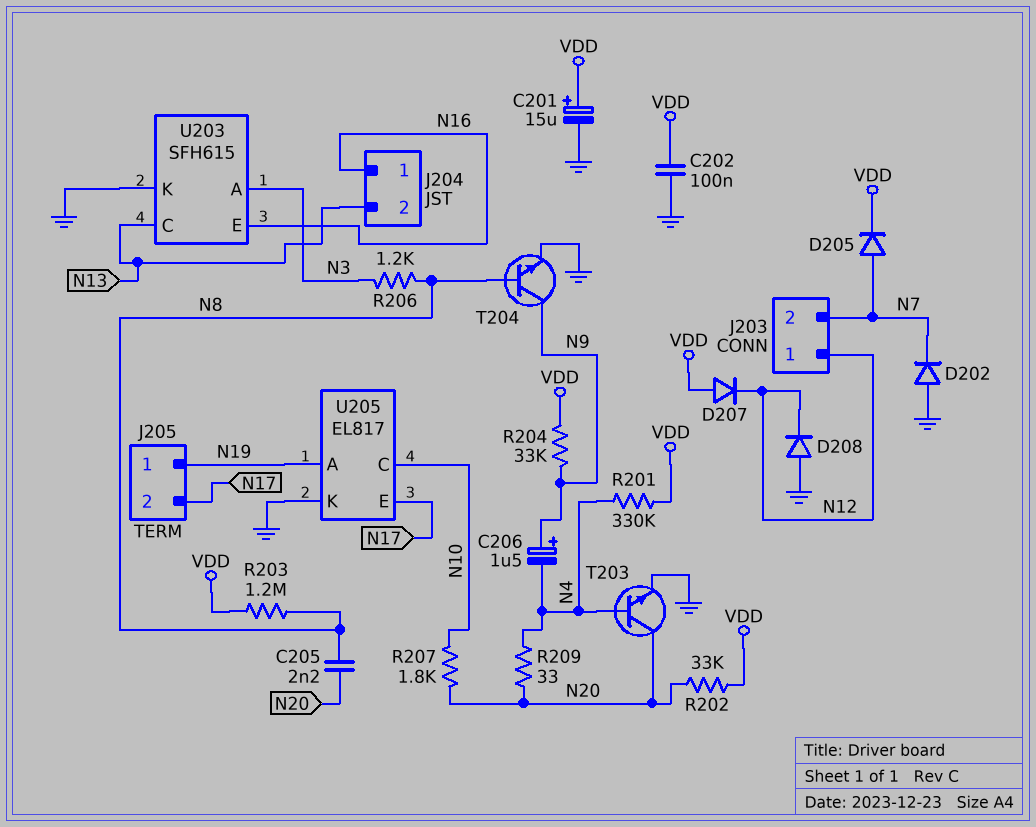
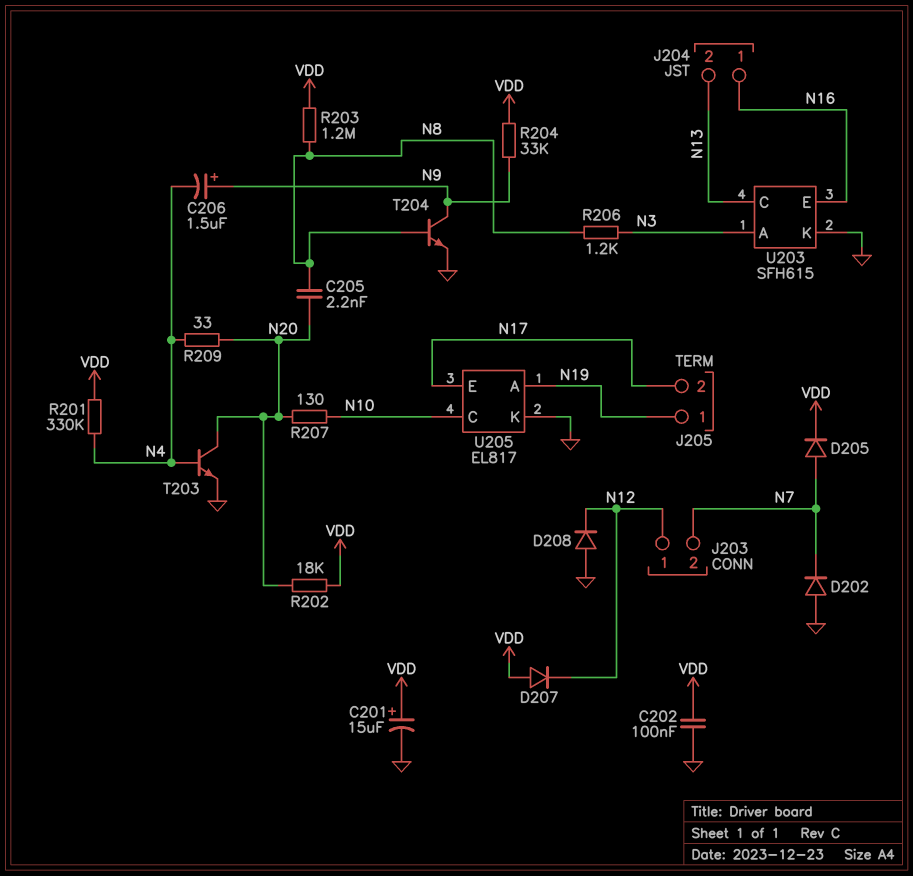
R202: 33k (N20, VDD) -> 18k (N20, VDD)
R207: 1.8k (N10, N20) -> 130 (N10, N20)

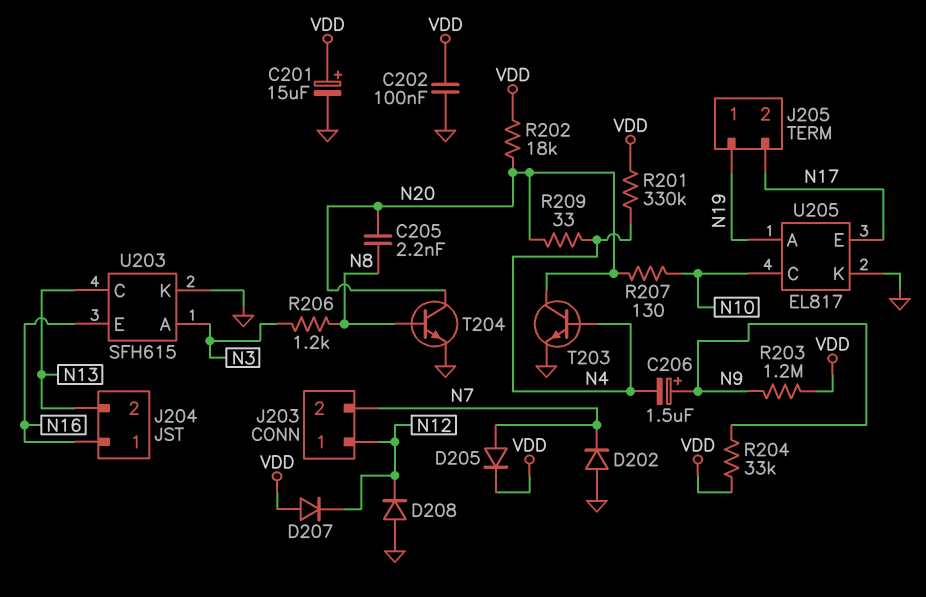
R203: 1.2M (N8, VDD) -> 1.2M (N9, VDD)
T204: NPN (B N8, C N9, E GND) -> NPN (B N8, C N20, E GND)

